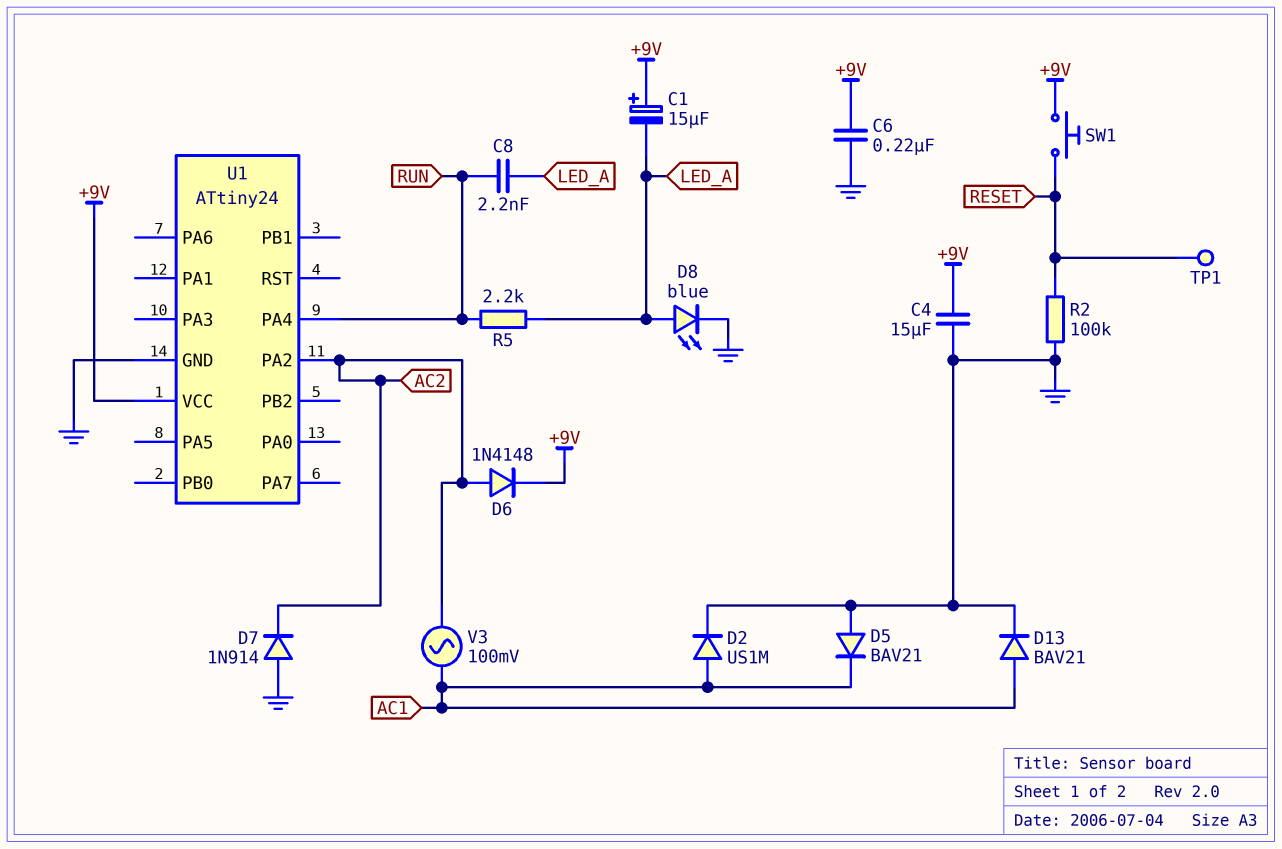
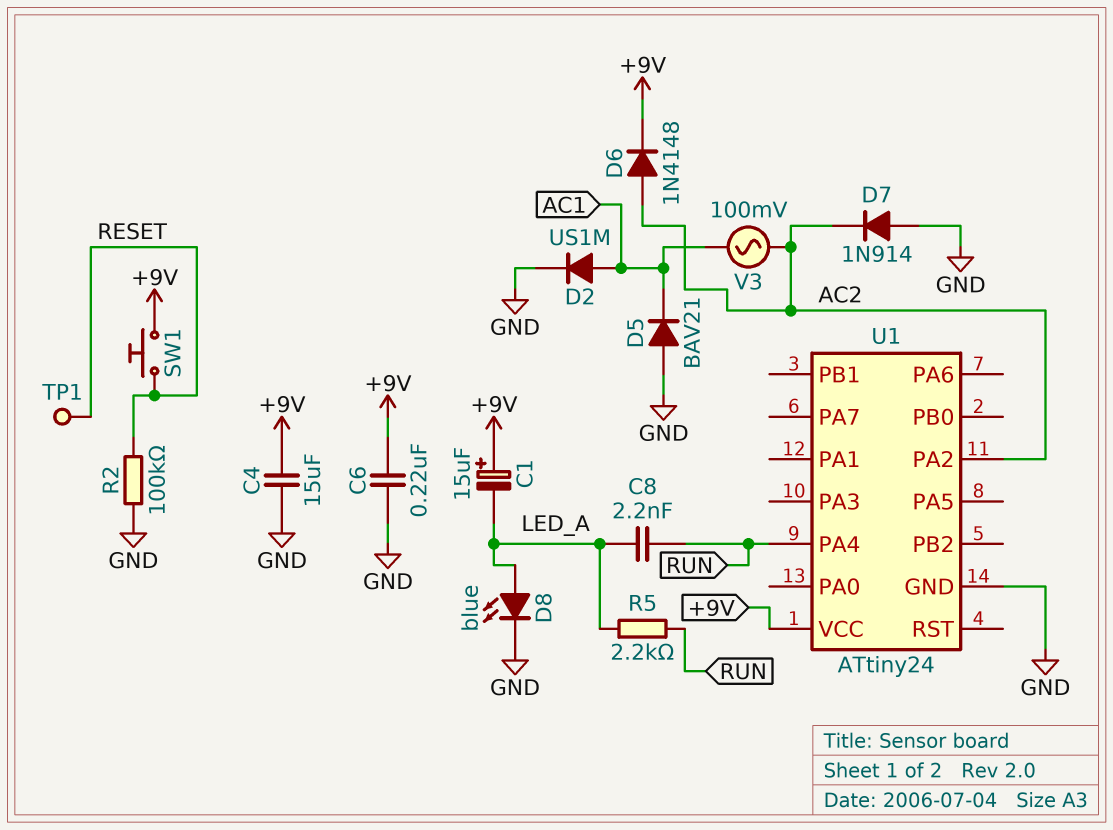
D13: diode BAV21 (A AC1, K GND) -> none

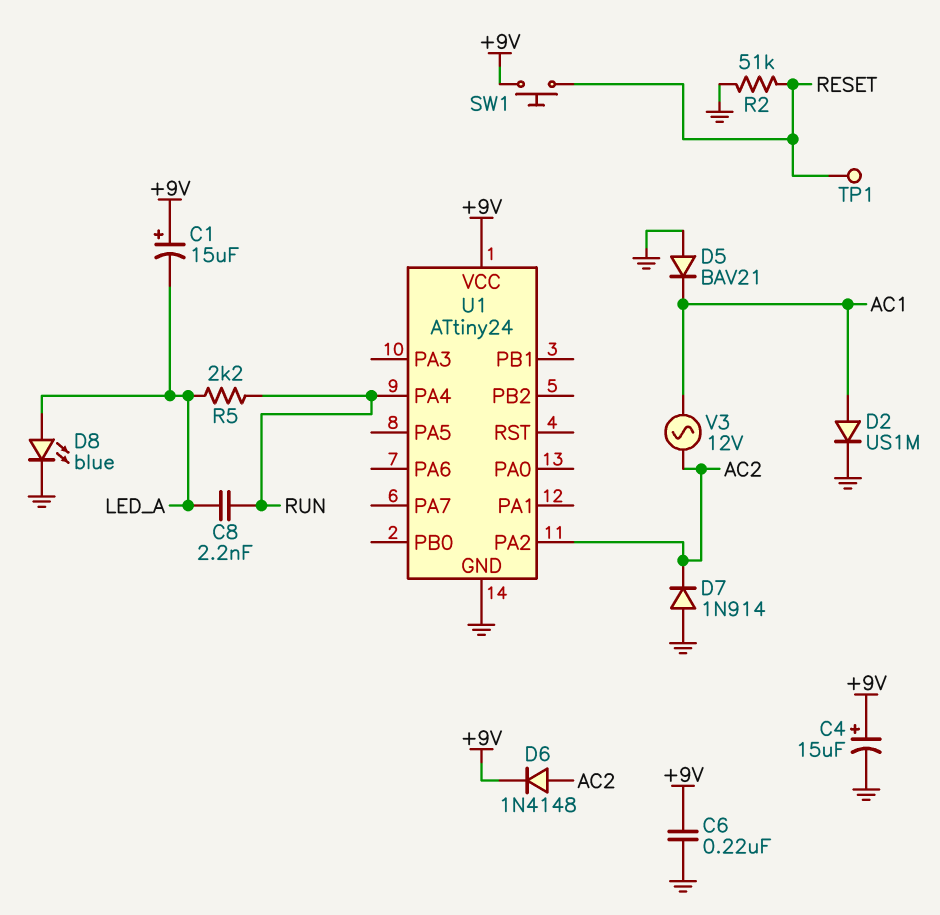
C4: 15uF (+9V, GND) -> 15uF (plus +9V, minus GND)
R2: 100k (GND, RESET) -> 51k (GND, RESET)
V3: AC 100mV (AC1, AC2) -> AC 12V (AC1, AC2)

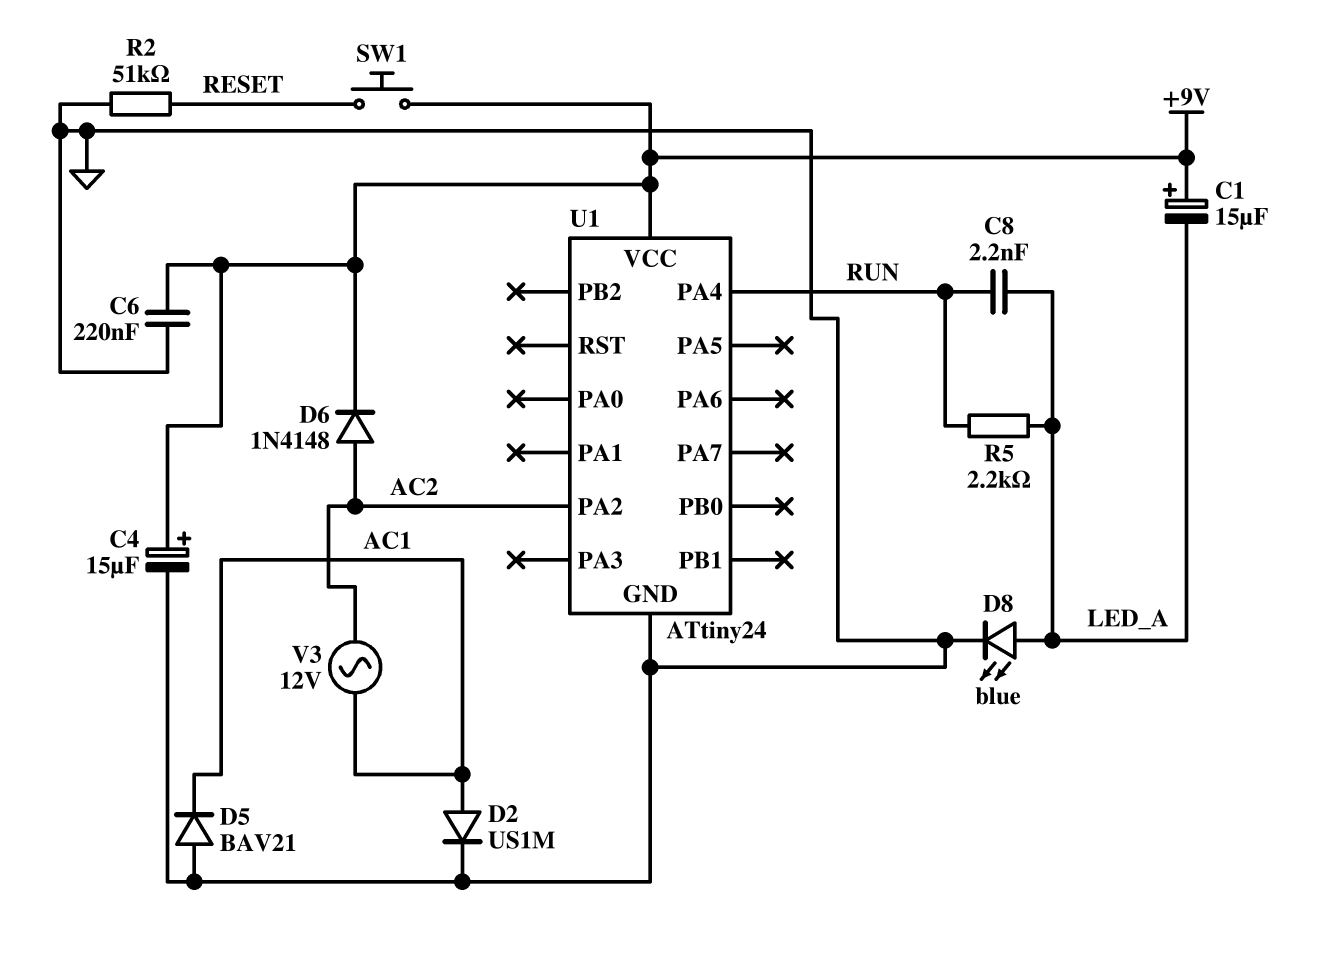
D7: diode 1N914 (A GND, K AC2) -> none
TP1: test point (RESET) -> none

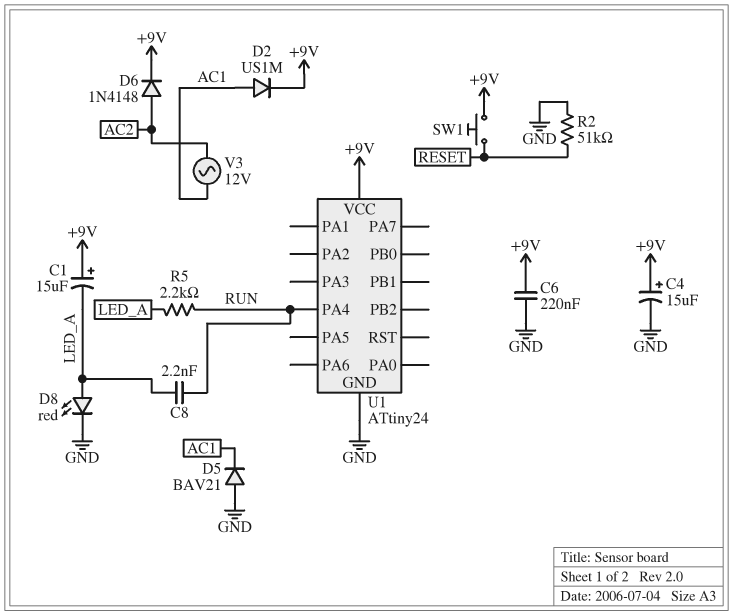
D2: diode US1M (A AC1, K GND) -> diode US1M (A AC1, K +9V)
D8: LED blue (A LED_A, K GND) -> LED red (A LED_A, K GND)
U1 pin PA2: AC2 -> none

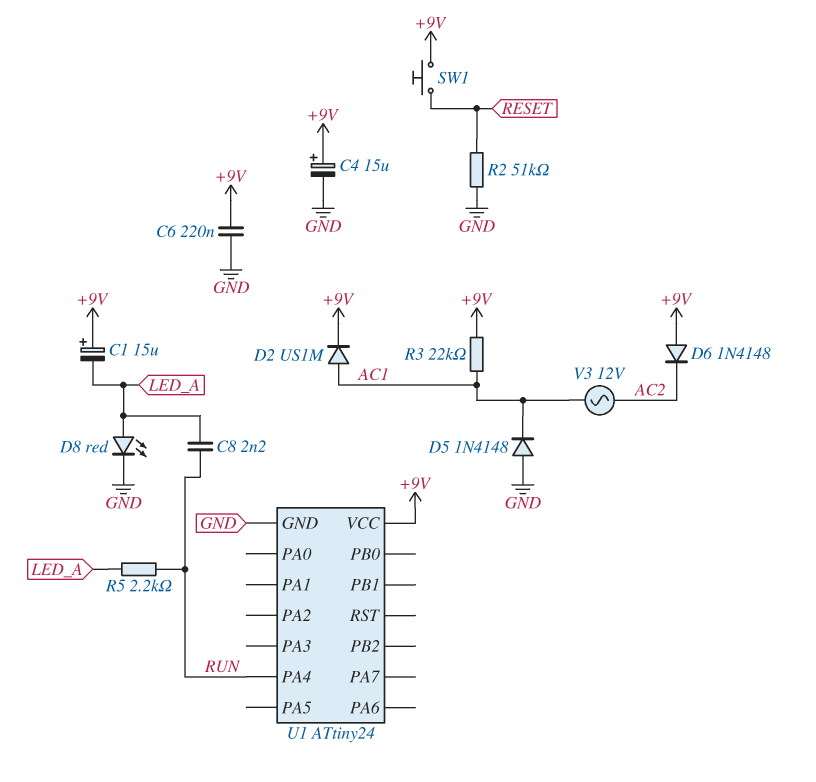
D5: diode BAV21 (A GND, K AC1) -> diode 1N4148 (A GND, K AC1)
D6: diode 1N4148 (A AC2, K +9V) -> diode 1N4148 (A +9V, K AC2)
R3: none -> 22k (+9V, AC1)

